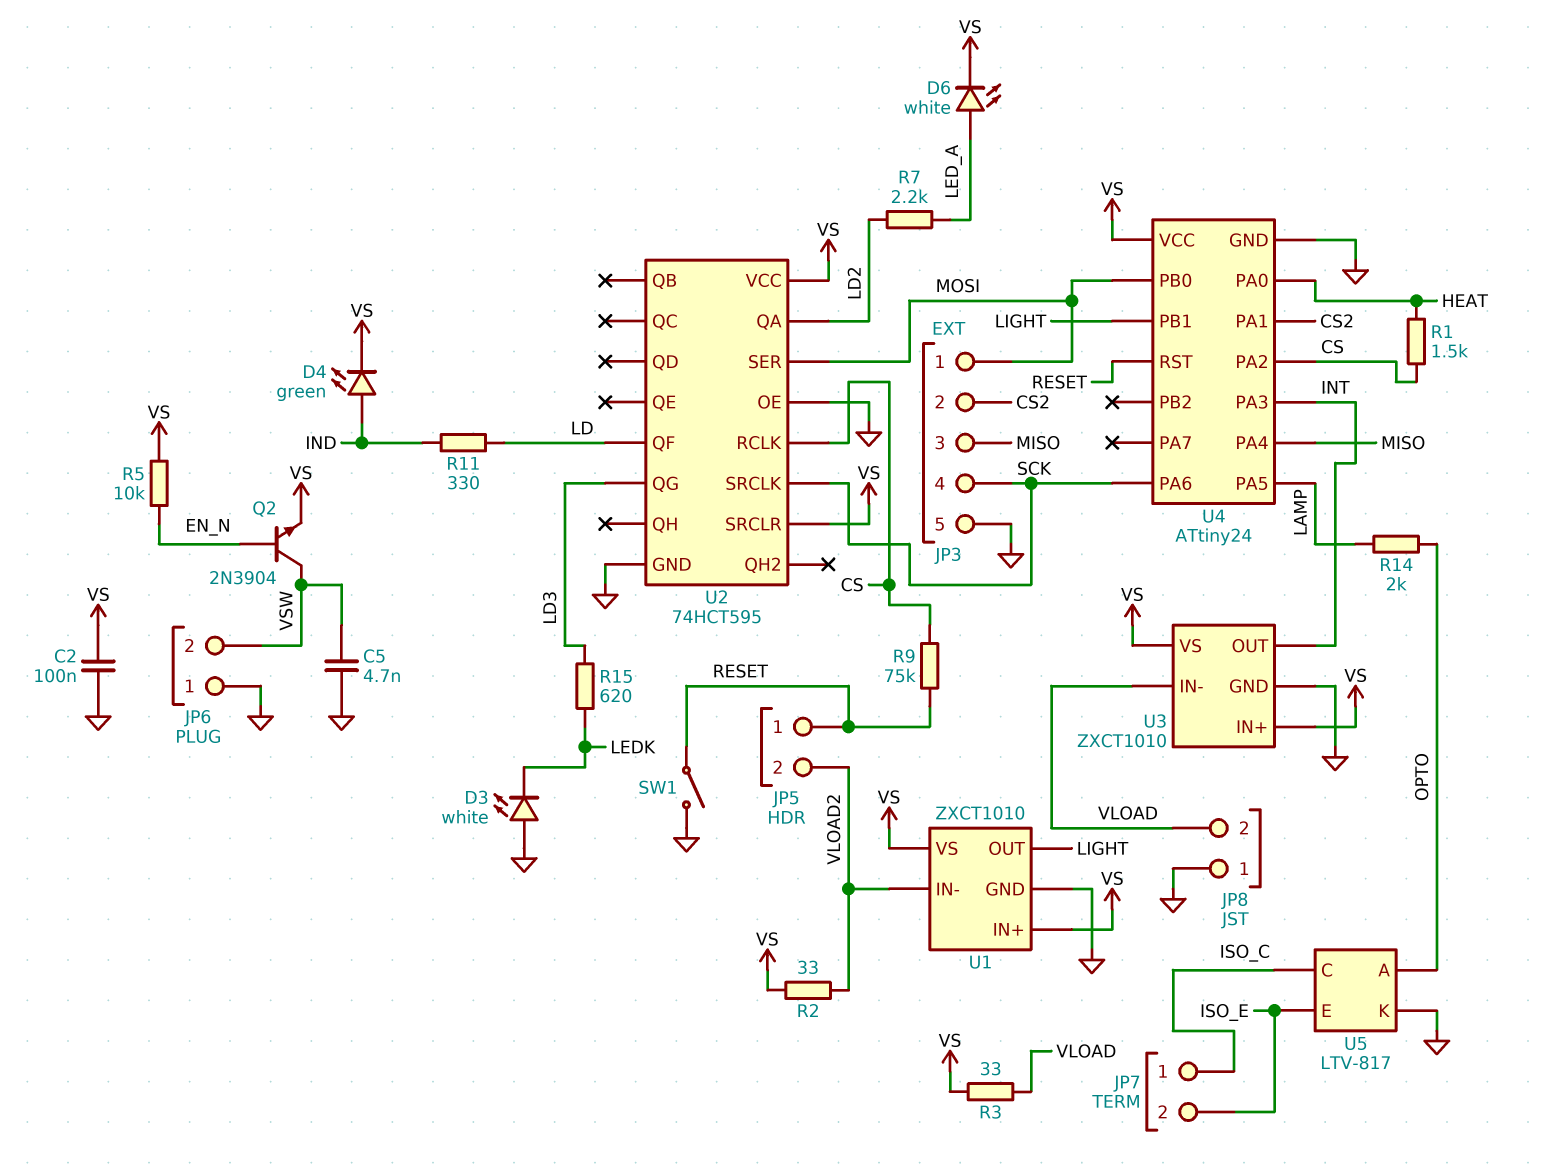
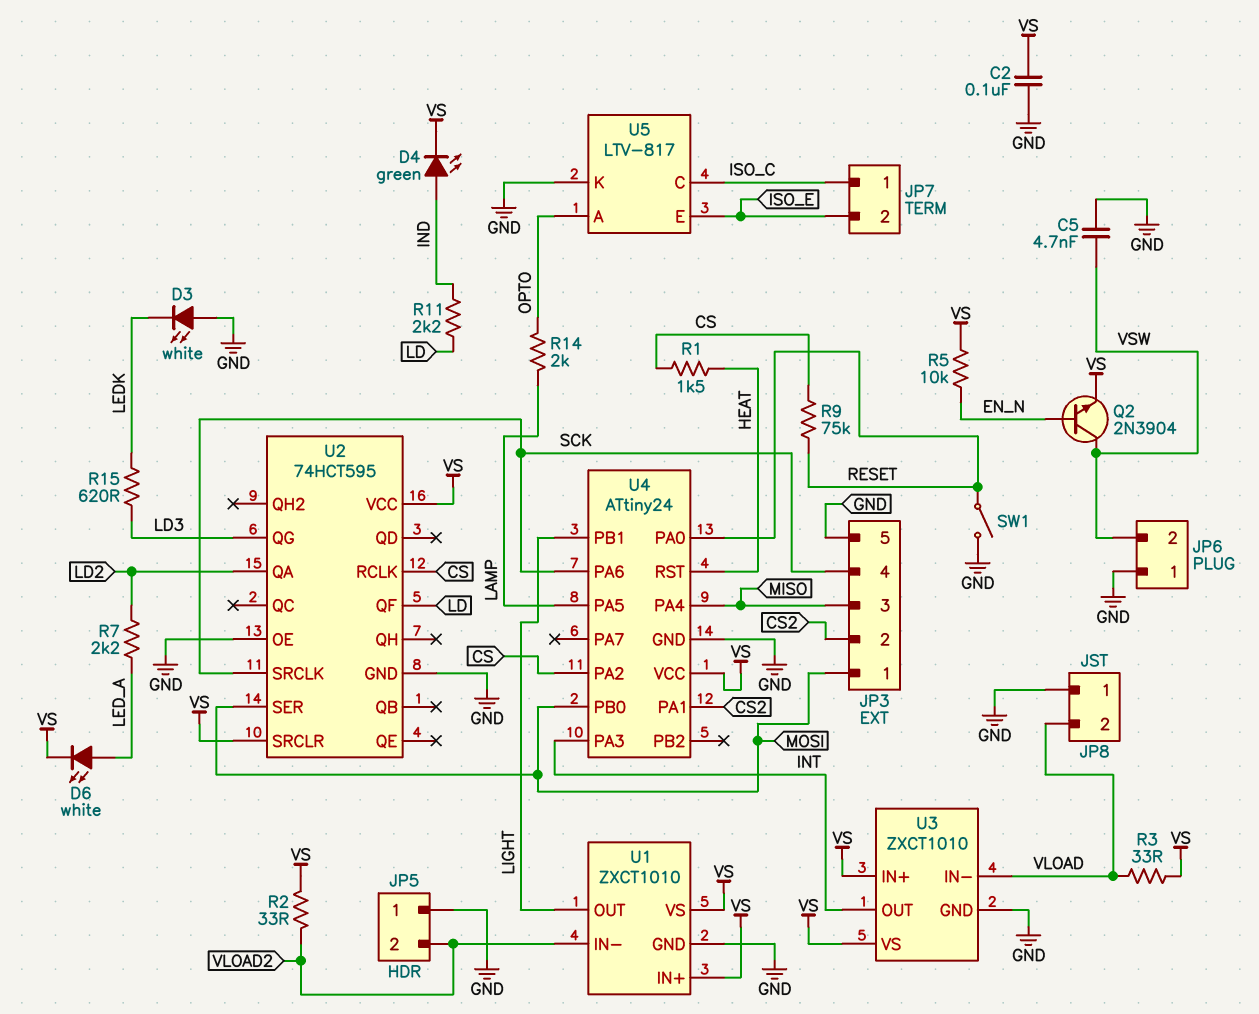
JP5 pin 1: RESET -> GND
R11: 330 (IND, LD) -> 2.2k (IND, LD)
U4 pin PA0: HEAT -> RESET
U4 pin RST: RESET -> HEAT

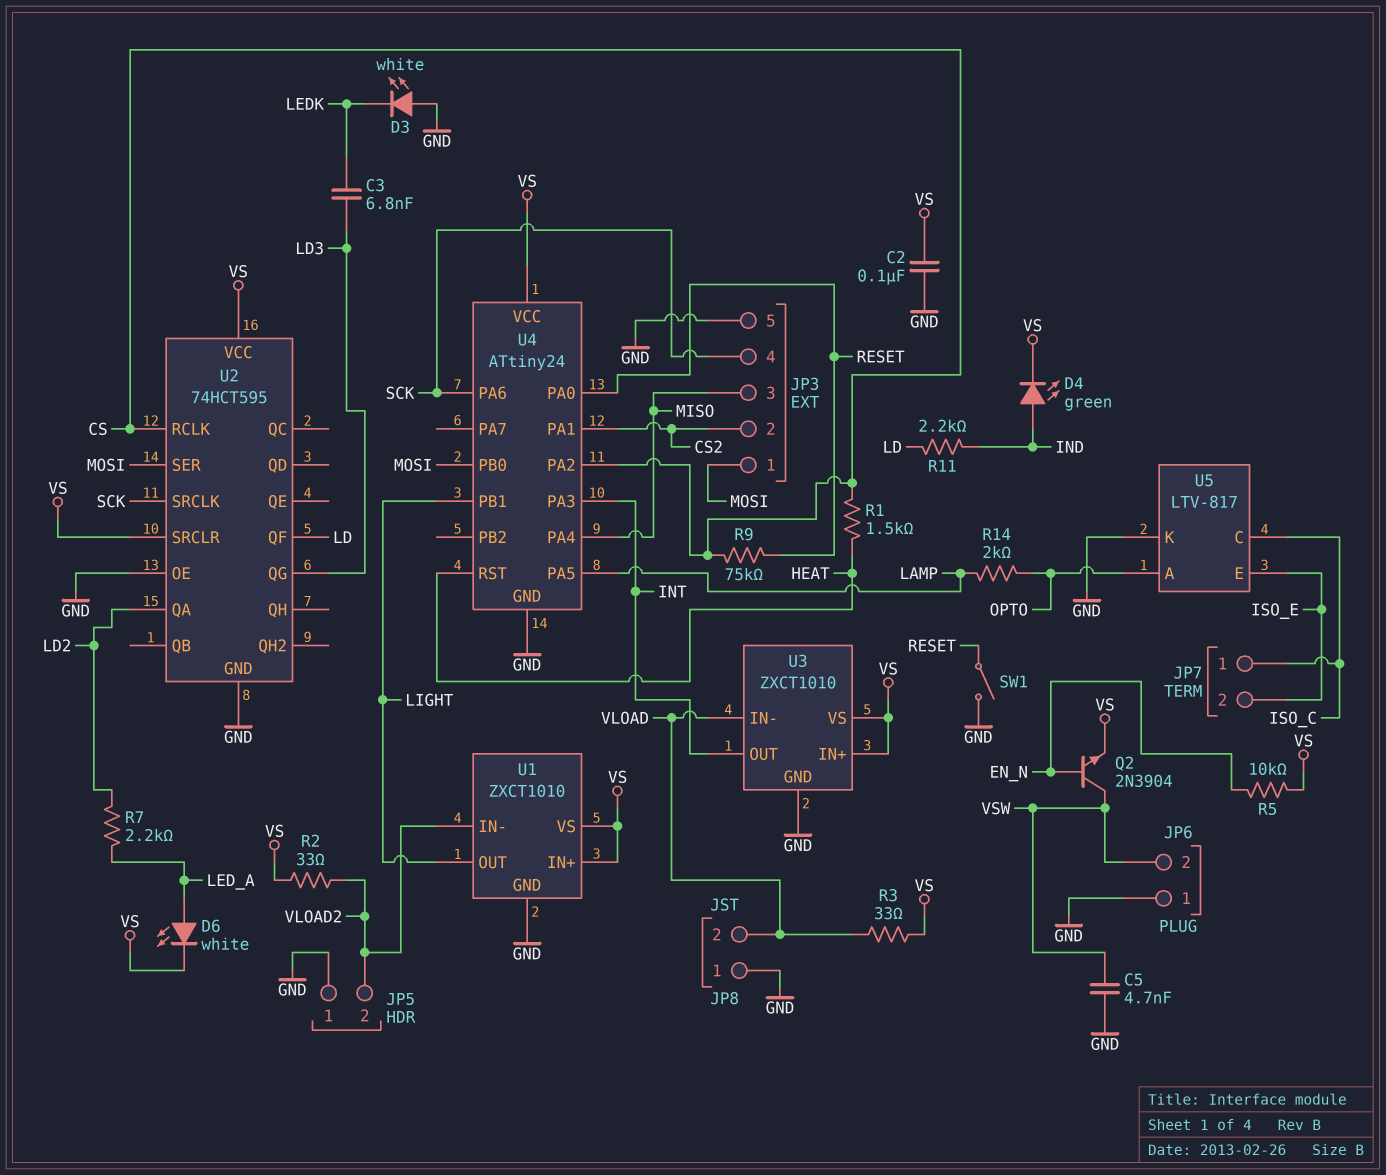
C3: none -> 6.8nF (LD3, LEDK)
R15: 620 (LD3, LEDK) -> none

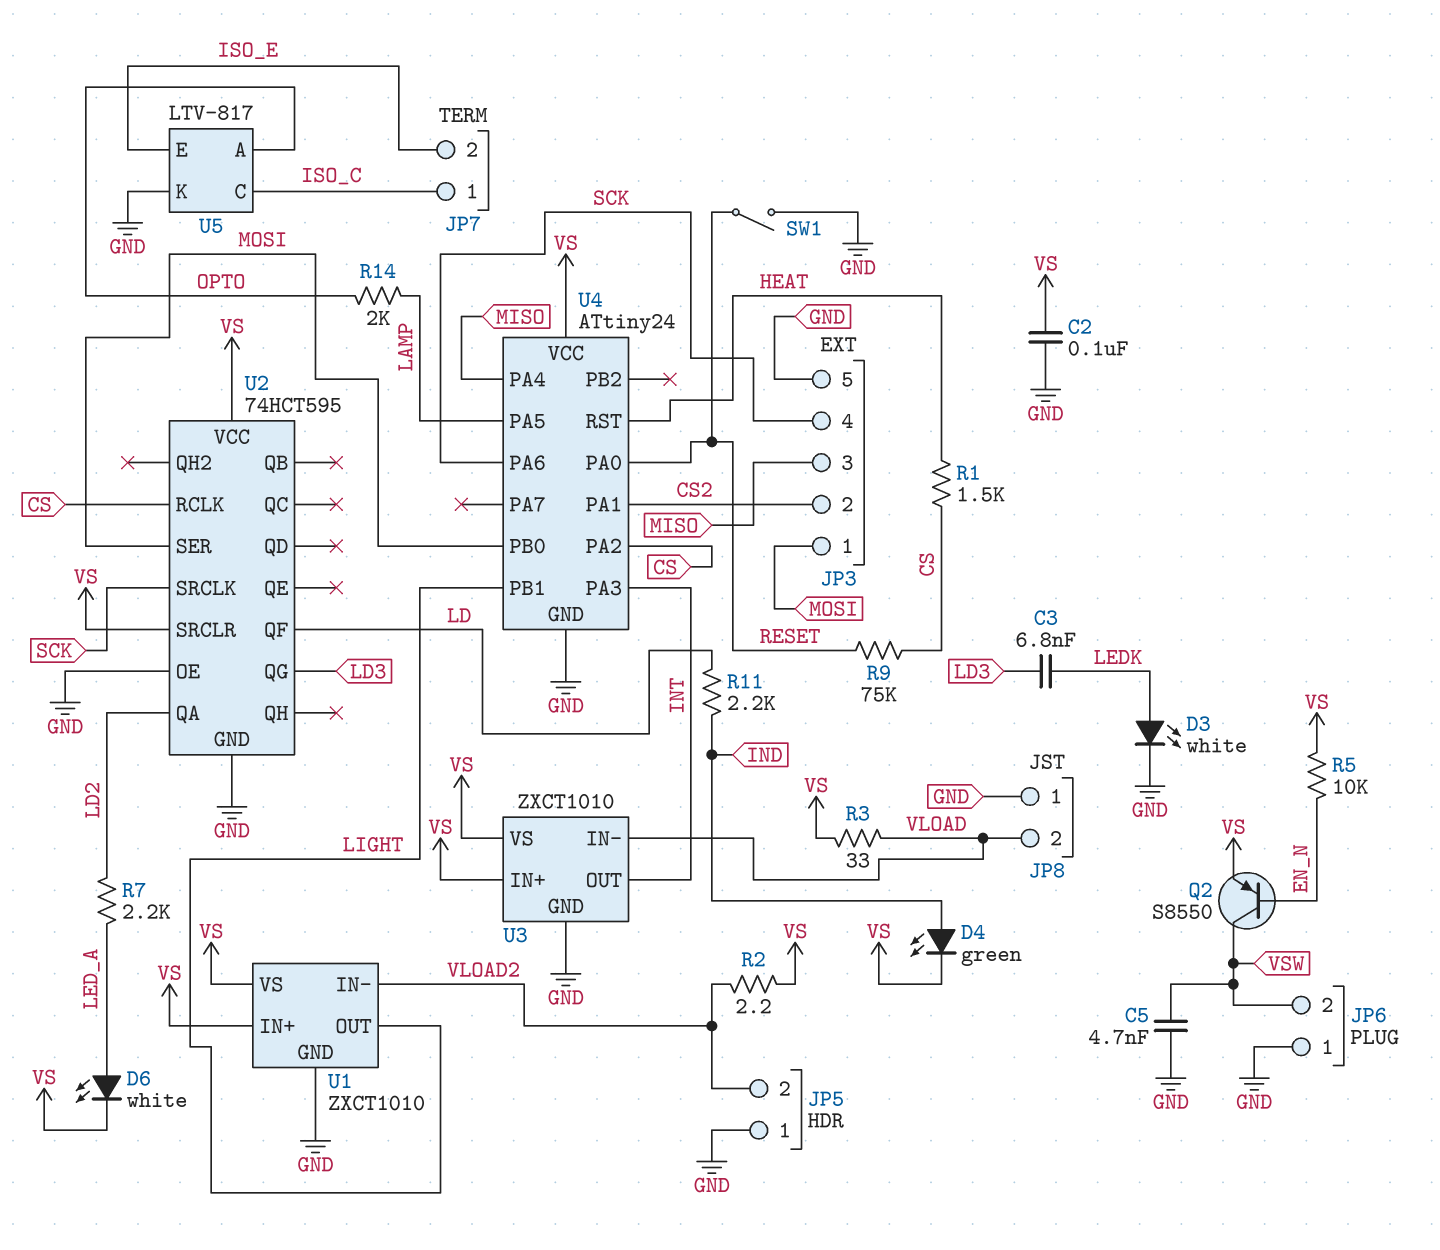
D3: LED white (A GND, K LEDK) -> LED white (A LEDK, K GND)
Q2: NPN 2N3904 (B EN_N, C VSW, E VS) -> PNP S8550 (B EN_N, C VSW, E VS)
R2: 33 (VLOAD2, VS) -> 2.2 (VLOAD2, VS)

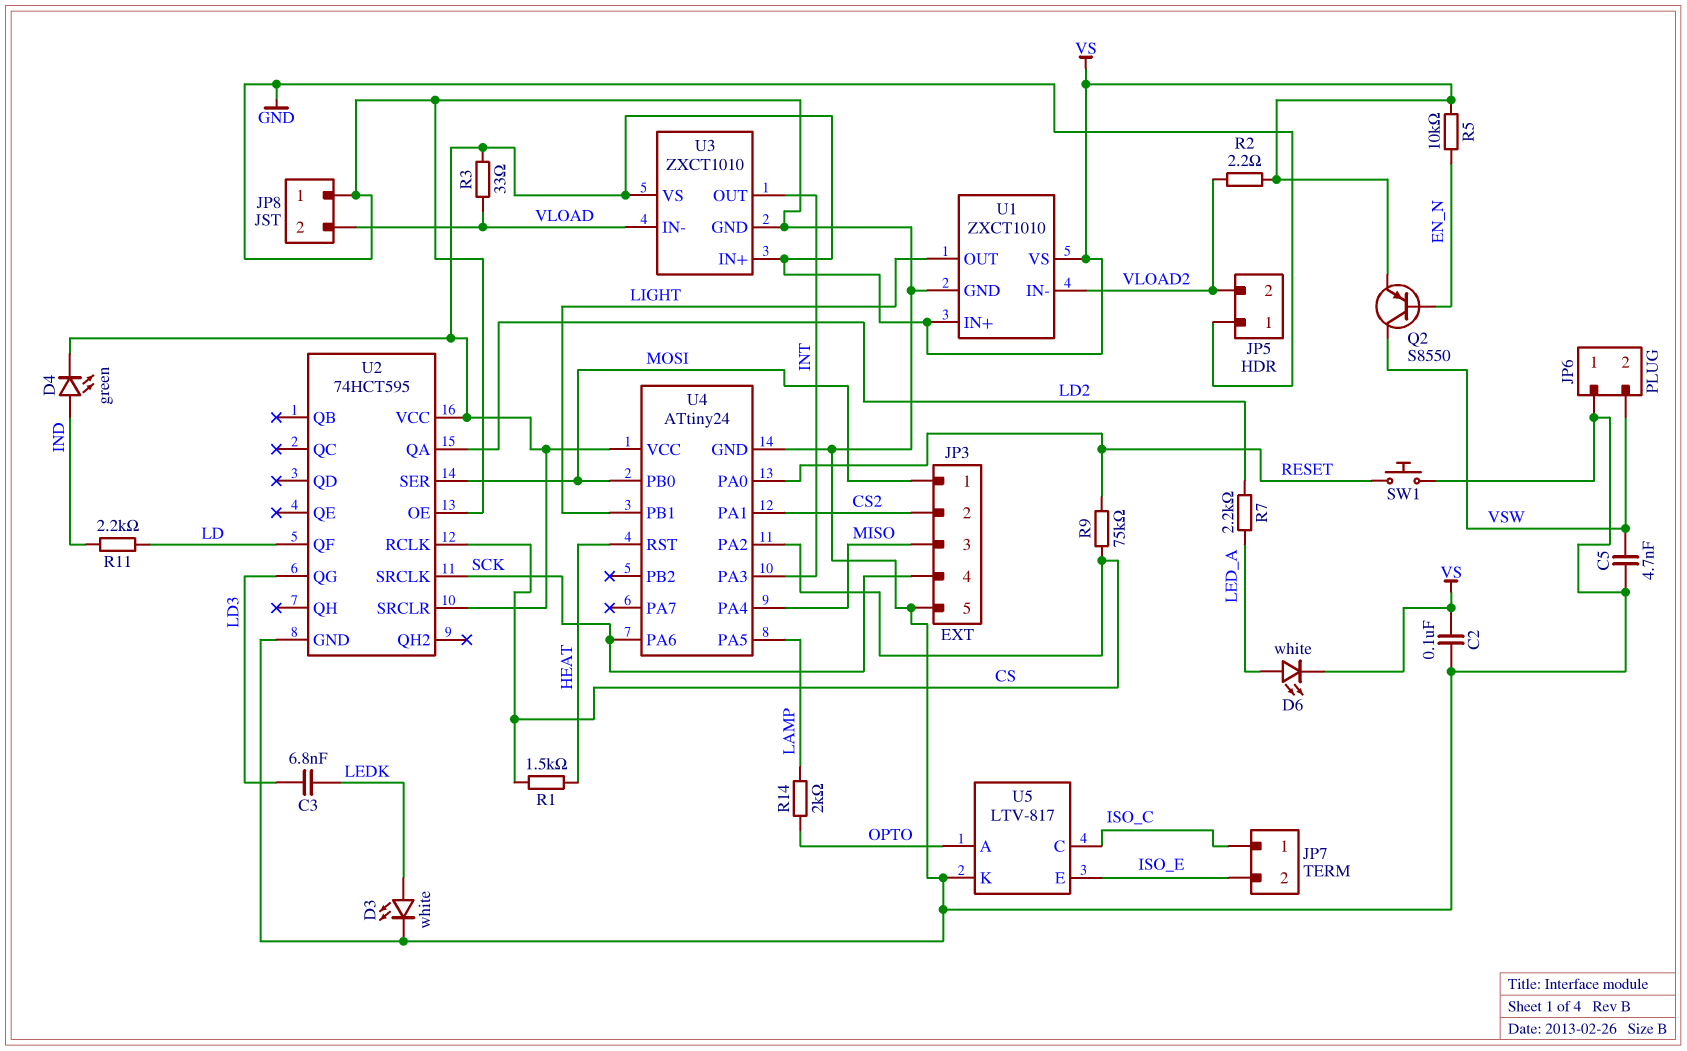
SW1: switch (GND, RESET) -> button (GND, RESET)

